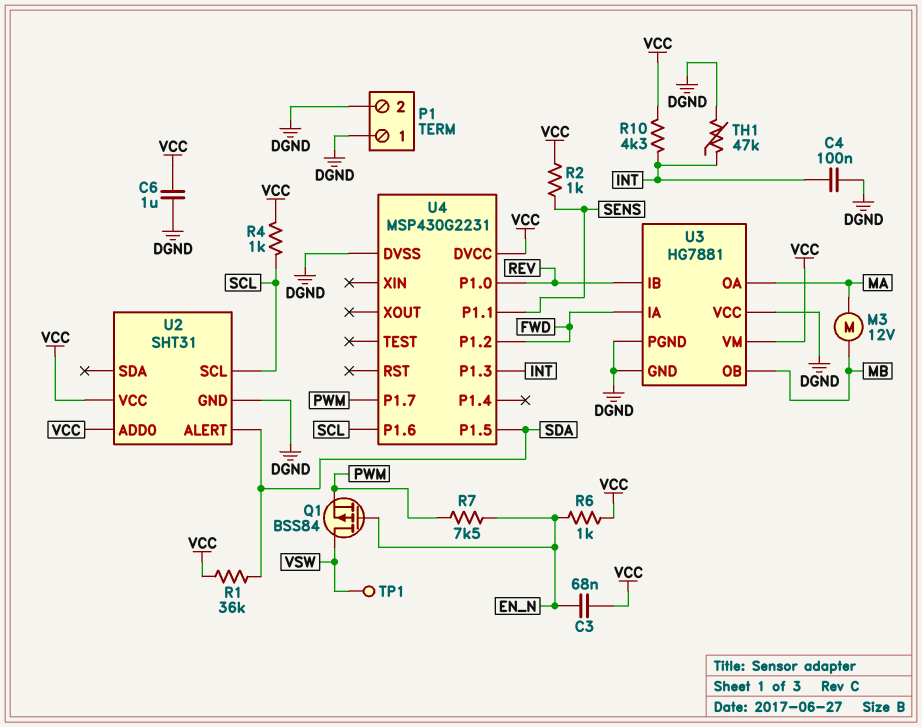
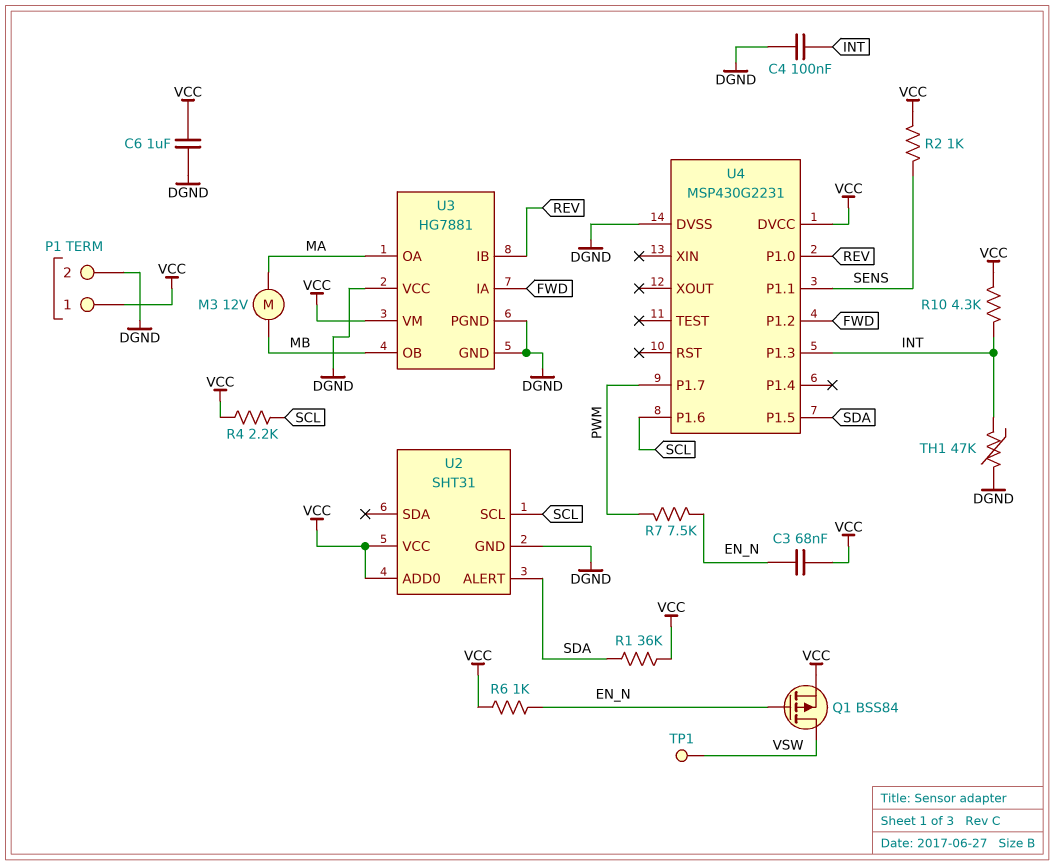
P1 pin 1: DGND -> VCC
Q1: PMOS BSS84 (G EN_N, D VSW, S PWM) -> PMOS BSS84 (G EN_N, D VSW, S VCC)
R4: 1k (SCL, VCC) -> 2.2k (SCL, VCC)

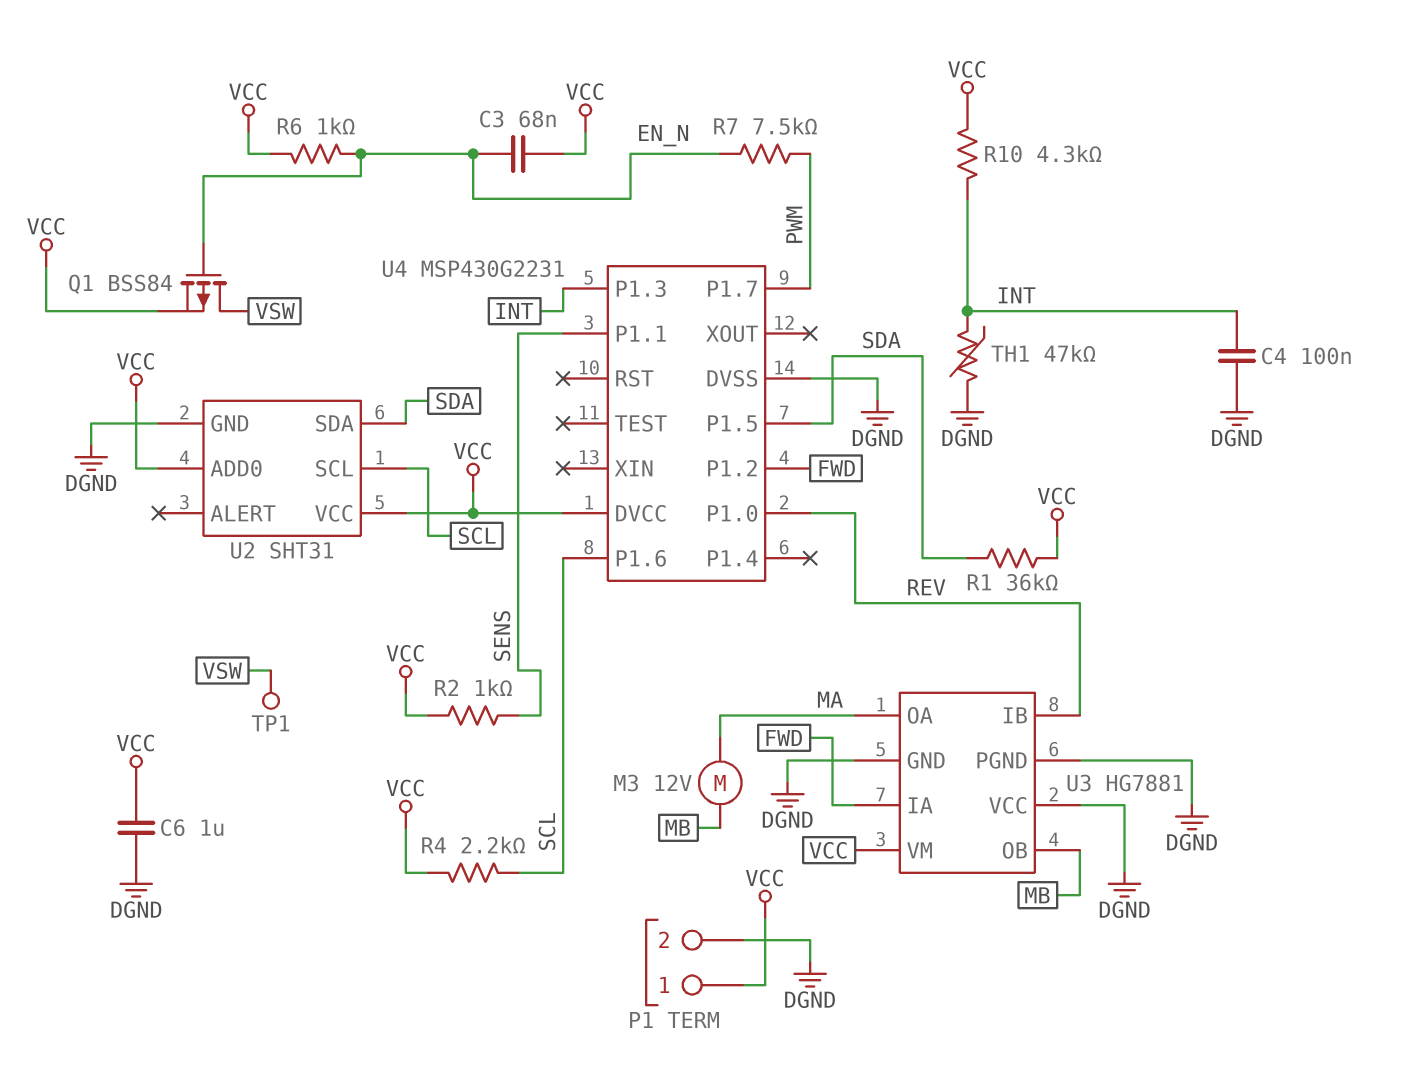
U2 pin ALERT: SDA -> none
U2 pin SDA: none -> SDA

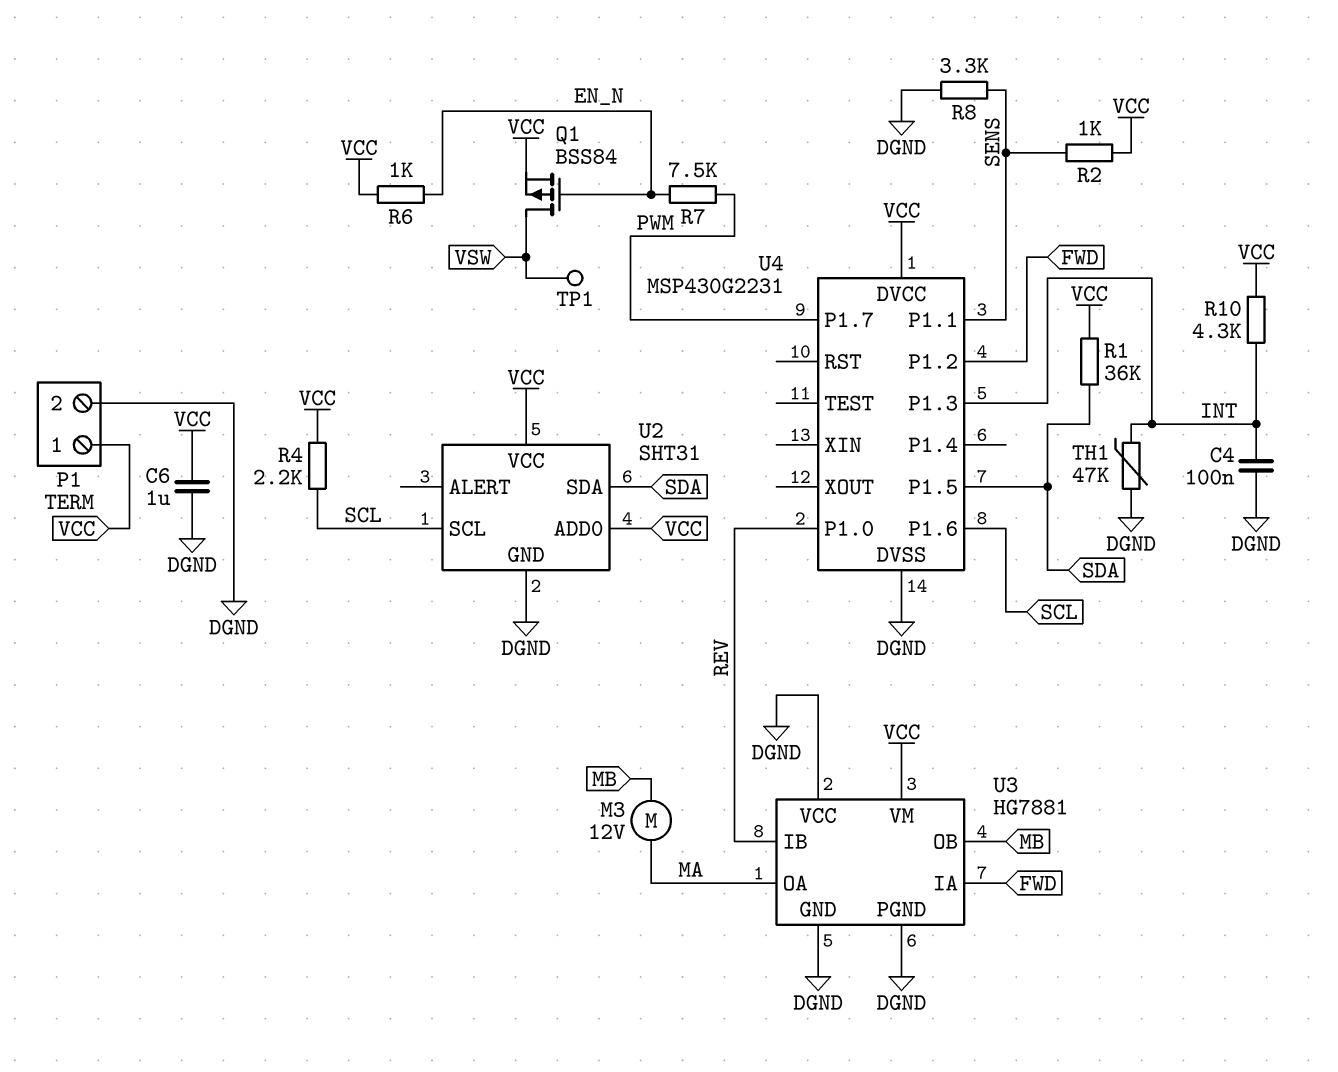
C3: 68nF (EN_N, VCC) -> none
R8: none -> 3.3k (DGND, SENS)

